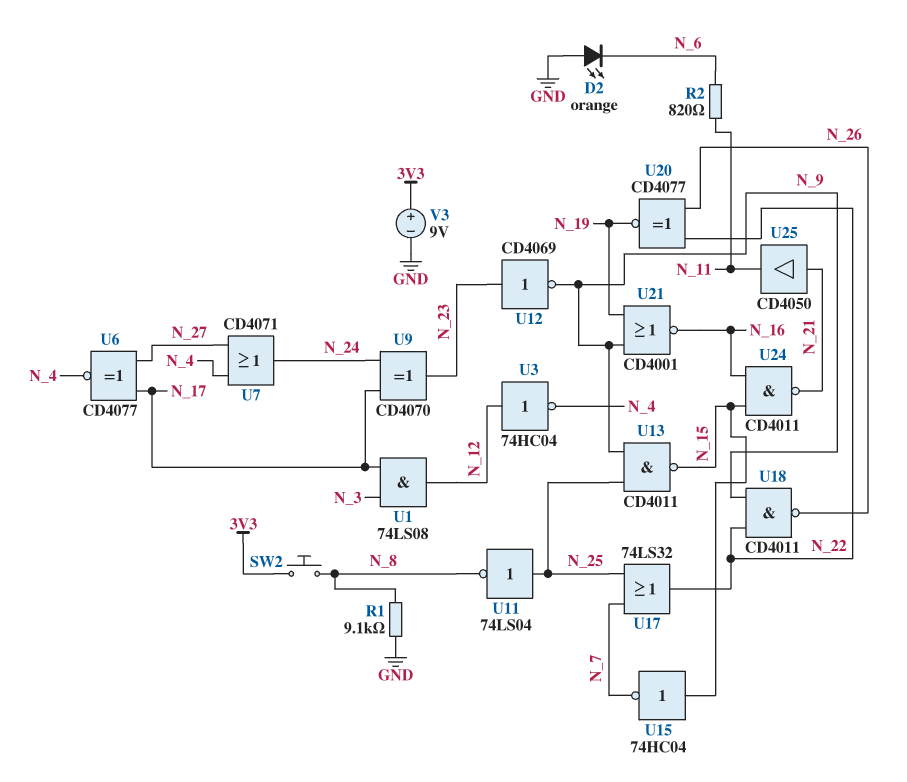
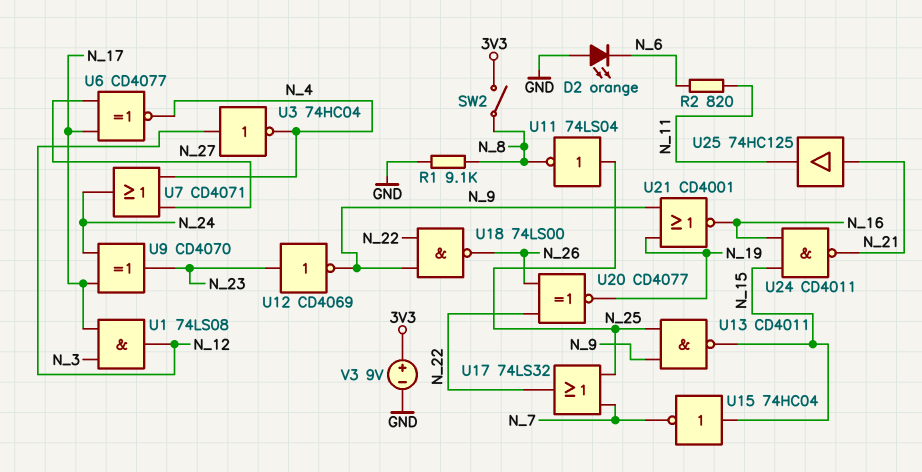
SW2: button (3V3, N_8) -> switch (3V3, N_8)
U18: NAND CD4011 (in N_9, in N_22, out N_26) -> NAND 74LS00 (in N_9, in N_22, out N_26)
U25: buffer CD4050 (in N_21, out N_11) -> buffer 74HC125 (in N_21, out N_11)

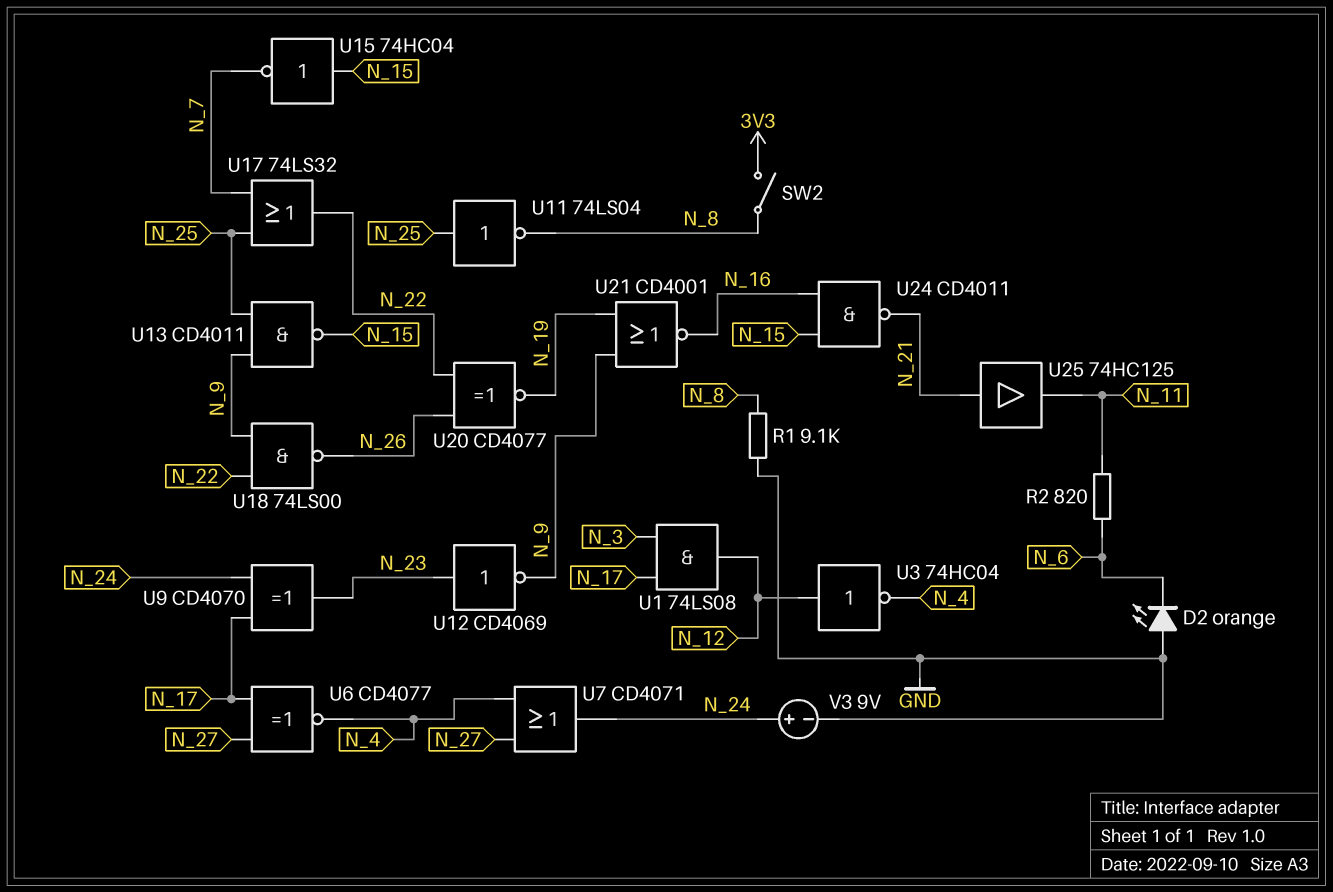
V3: 9V (plus 3V3, minus GND) -> 9V (plus N_24, minus GND)

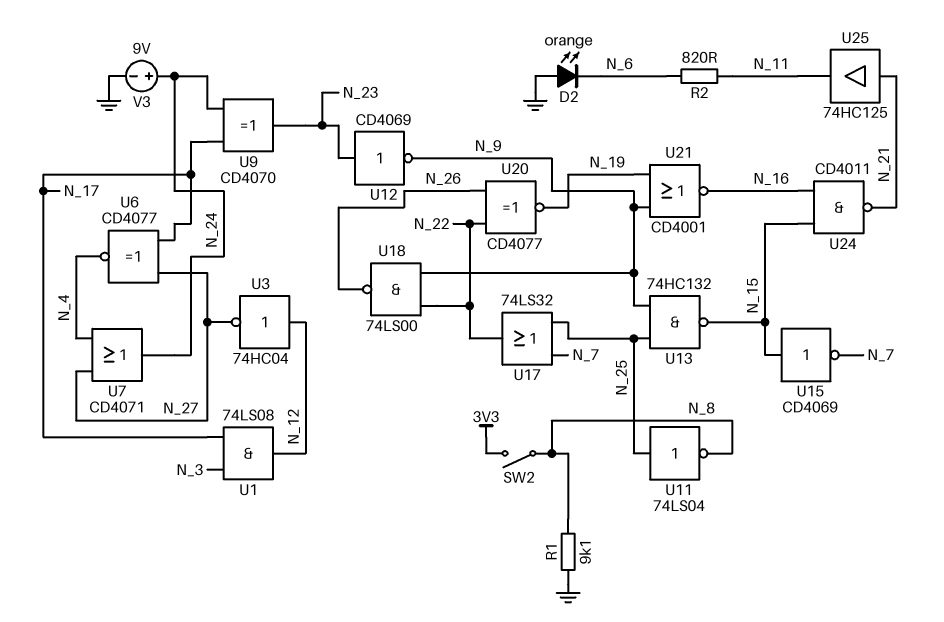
U3: NOT 74HC04 (in N_12, out N_4) -> NOT 74HC04 (in N_12, out N_27)
U13: NAND CD4011 (in N_9, in N_25, out N_15) -> NAND 74HC132 (in N_9, in N_25, out N_15)
U15: NOT 74HC04 (in N_15, out N_7) -> NOT CD4069 (in N_15, out N_7)

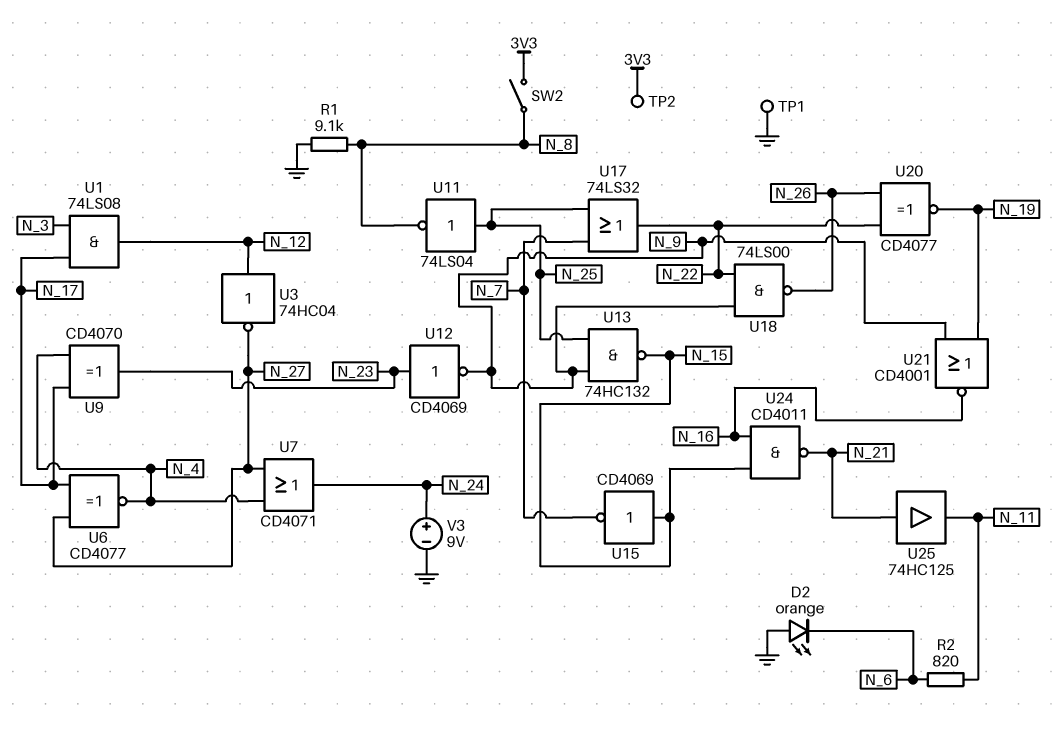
TP1: none -> test point (GND)
TP2: none -> test point (3V3)
U9: XOR CD4070 (in N_17, in N_24, out N_23) -> XOR CD4070 (in N_4, in N_17, out N_23)

